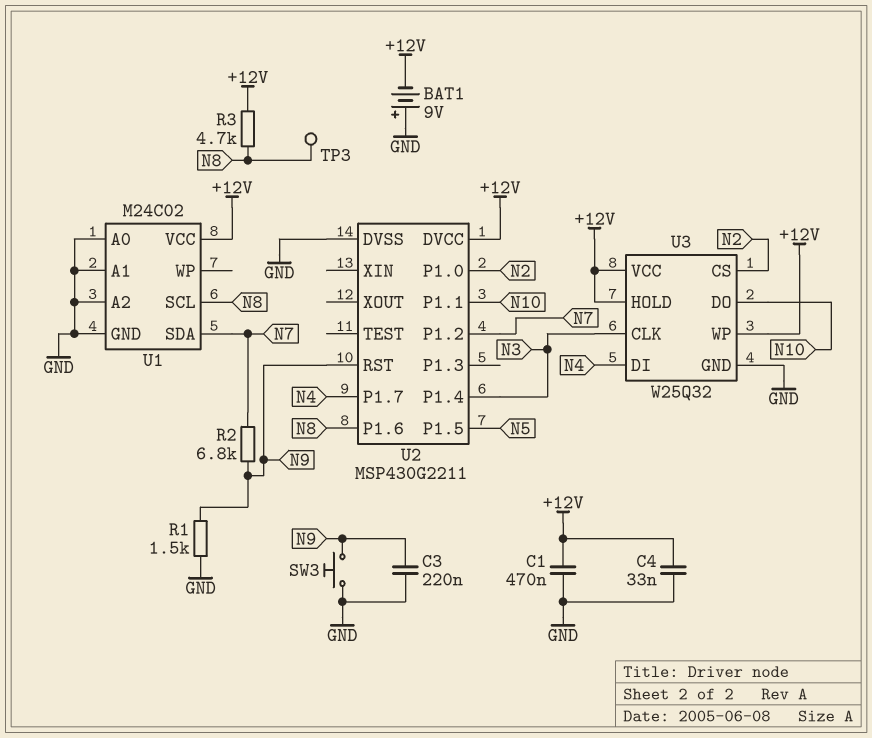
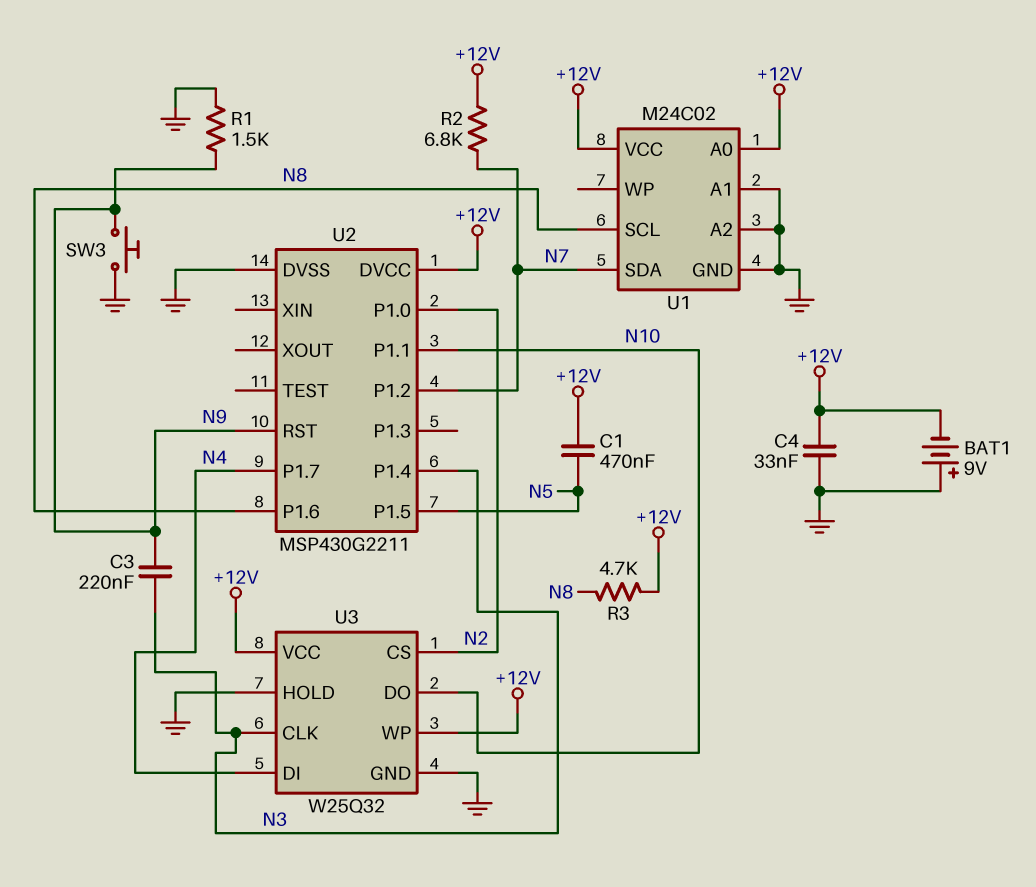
C1: 470nF (+12V, GND) -> 470nF (+12V, N5)
C3: 220nF (GND, N9) -> 220nF (N3, N9)
R2: 6.8k (N7, N9) -> 6.8k (+12V, N7)
TP3: test point (N8) -> none
U1 pin A0: GND -> +12V
U3 pin HOLD: +12V -> GND

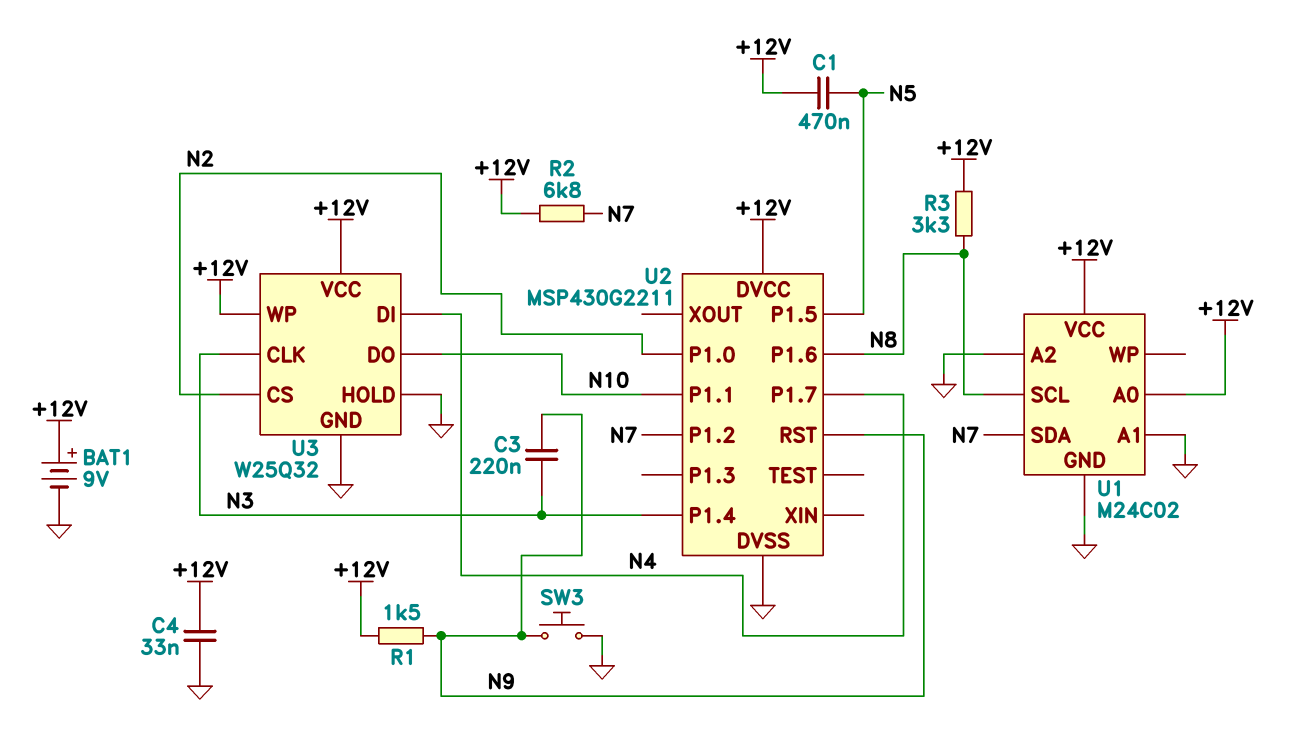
BAT1: 9V (plus GND, minus +12V) -> 9V (plus +12V, minus GND)
R1: 1.5k (GND, N9) -> 1.5k (+12V, N9)
R3: 4.7k (+12V, N8) -> 3.3k (+12V, N8)

